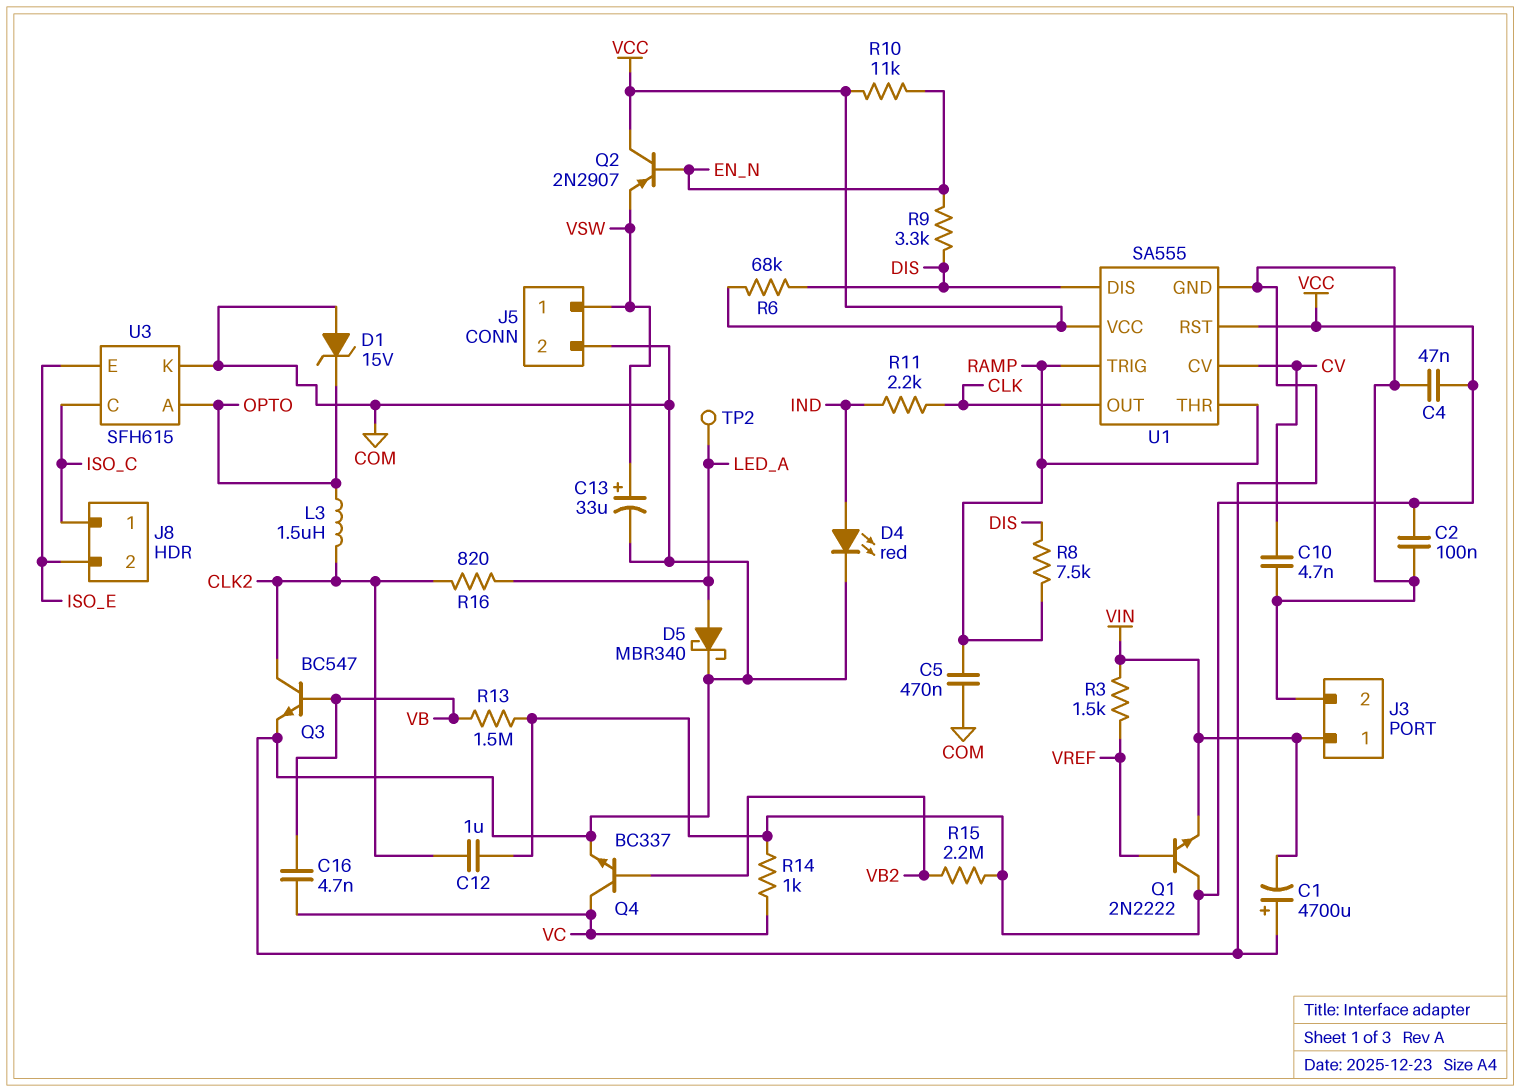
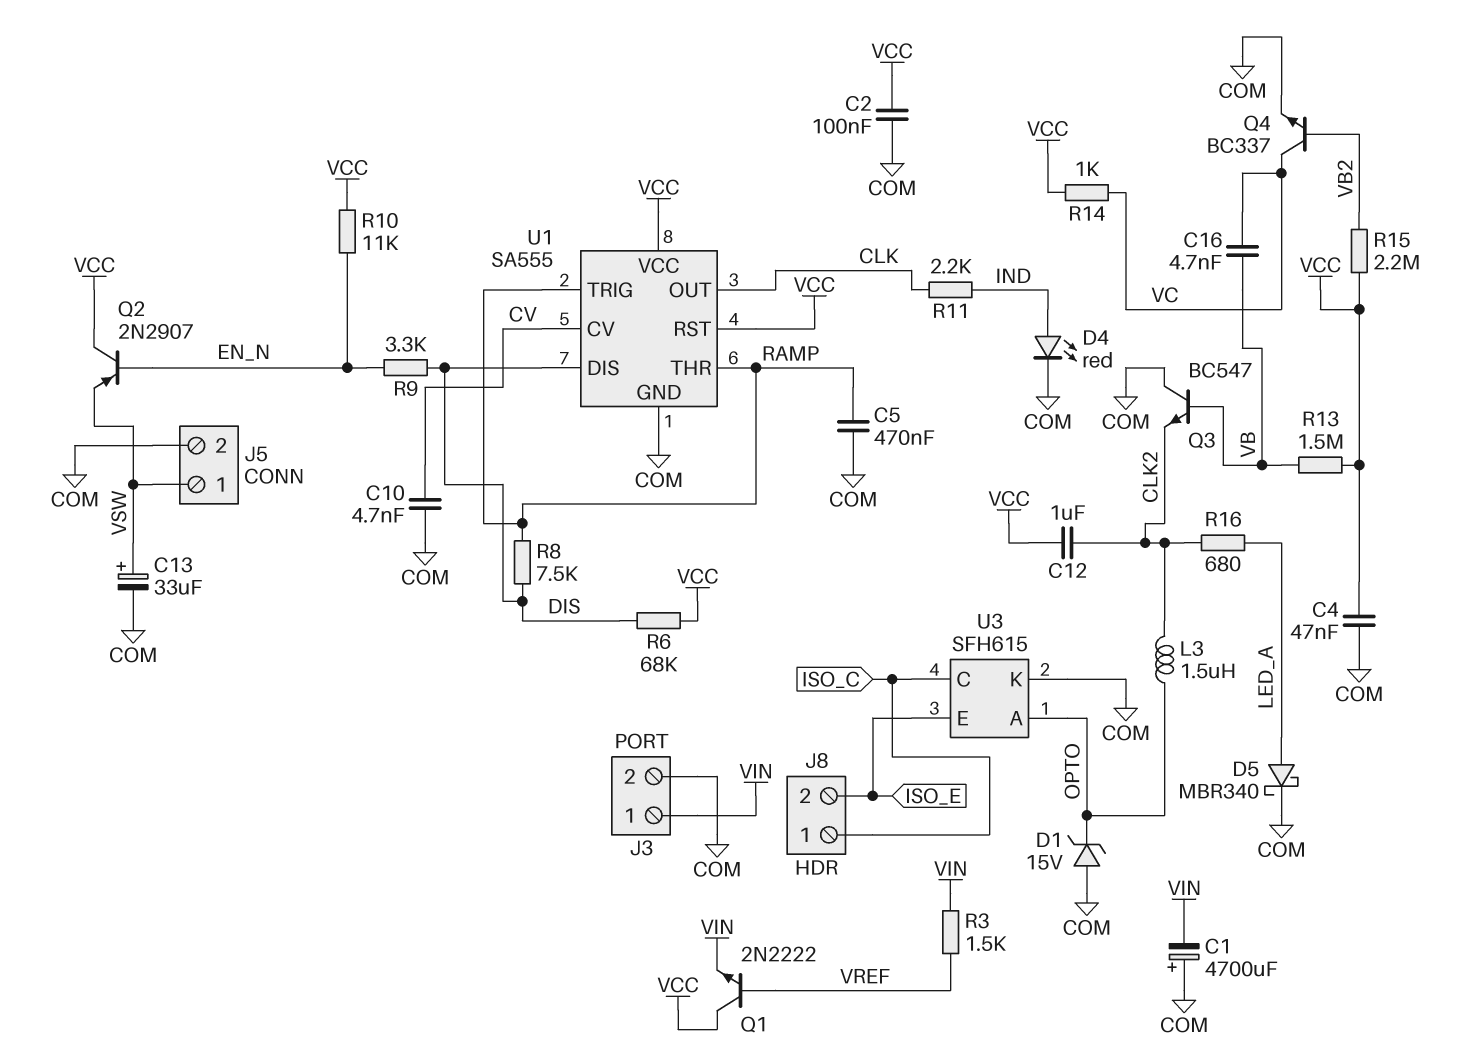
Q3: NPN BC547 (B VB, C CLK2, E COM) -> NPN BC547 (B VB, C COM, E CLK2)
R16: 820 (CLK2, LED_A) -> 680 (CLK2, LED_A)
TP2: test point (LED_A) -> none

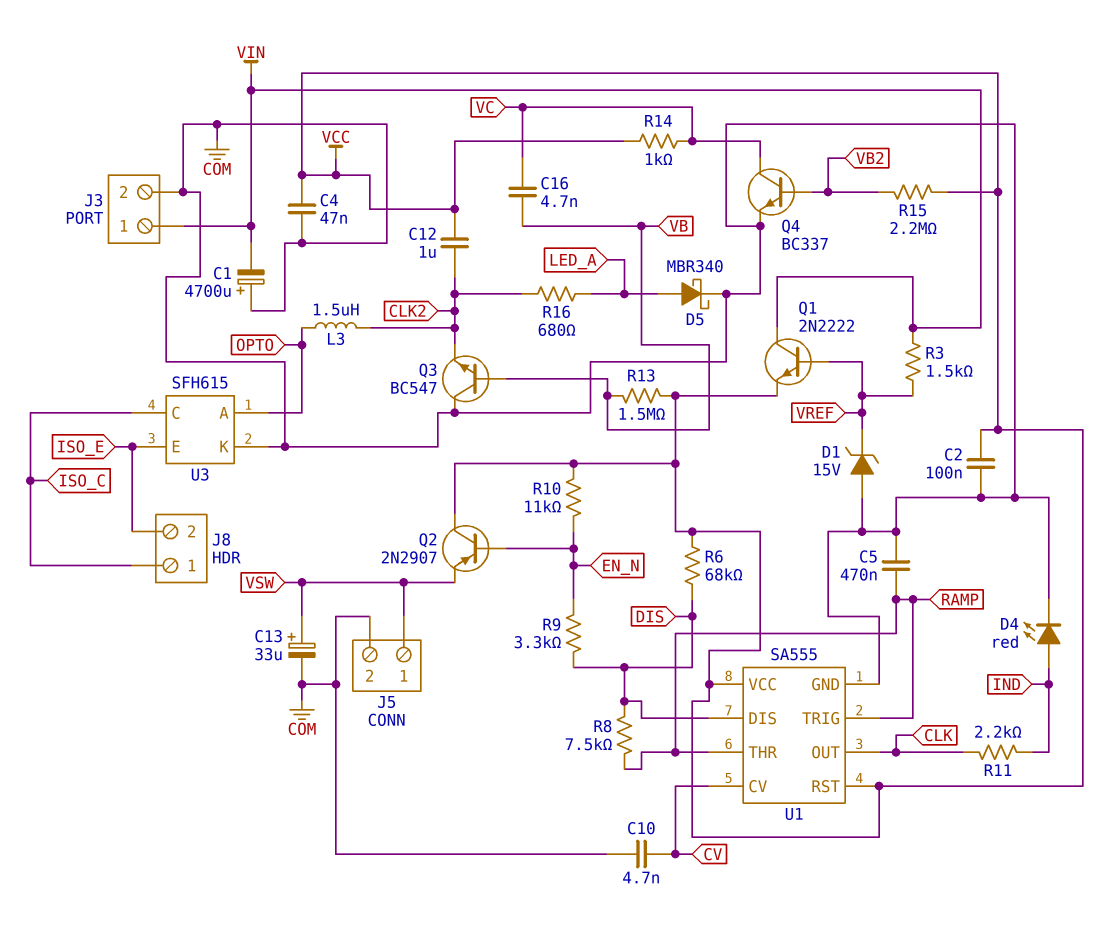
D1: zener 15V (A COM, K OPTO) -> zener 15V (A COM, K VREF)
Q1: NPN 2N2222 (B VREF, C VCC, E VIN) -> NPN 2N2222 (B VREF, C VIN, E VCC)

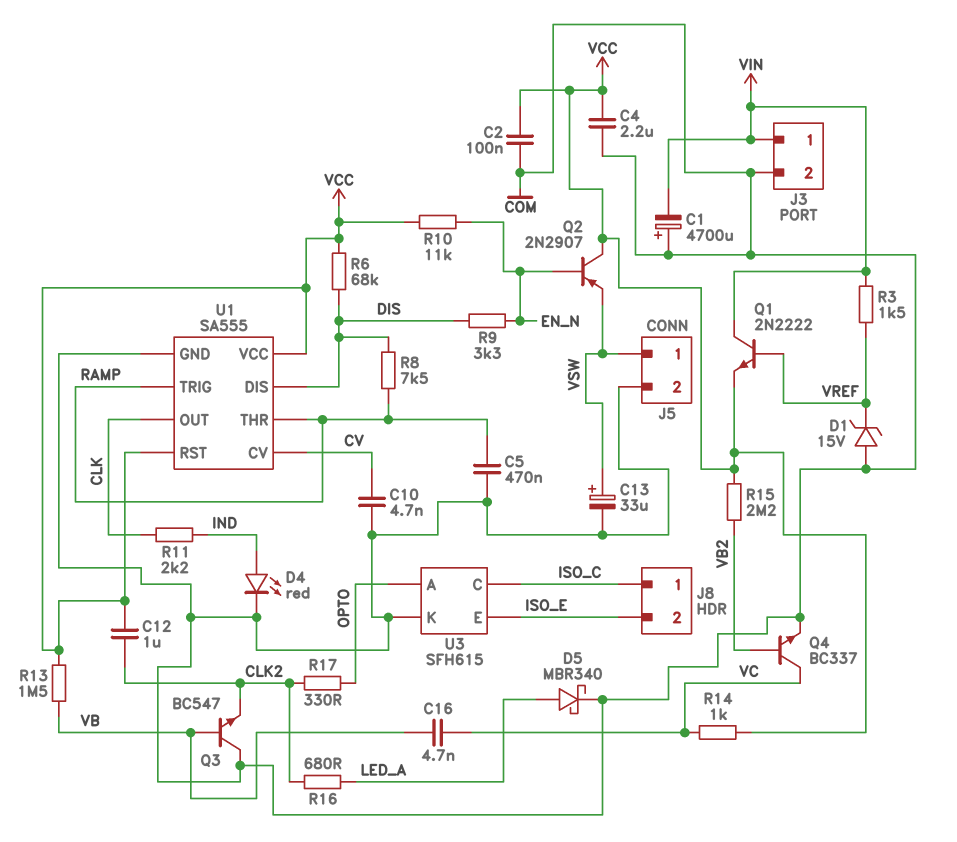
C4: 47nF (COM, VCC) -> 2.2uF (COM, VCC)
L3: 1.5uH (CLK2, OPTO) -> none
R17: none -> 330 (CLK2, OPTO)

